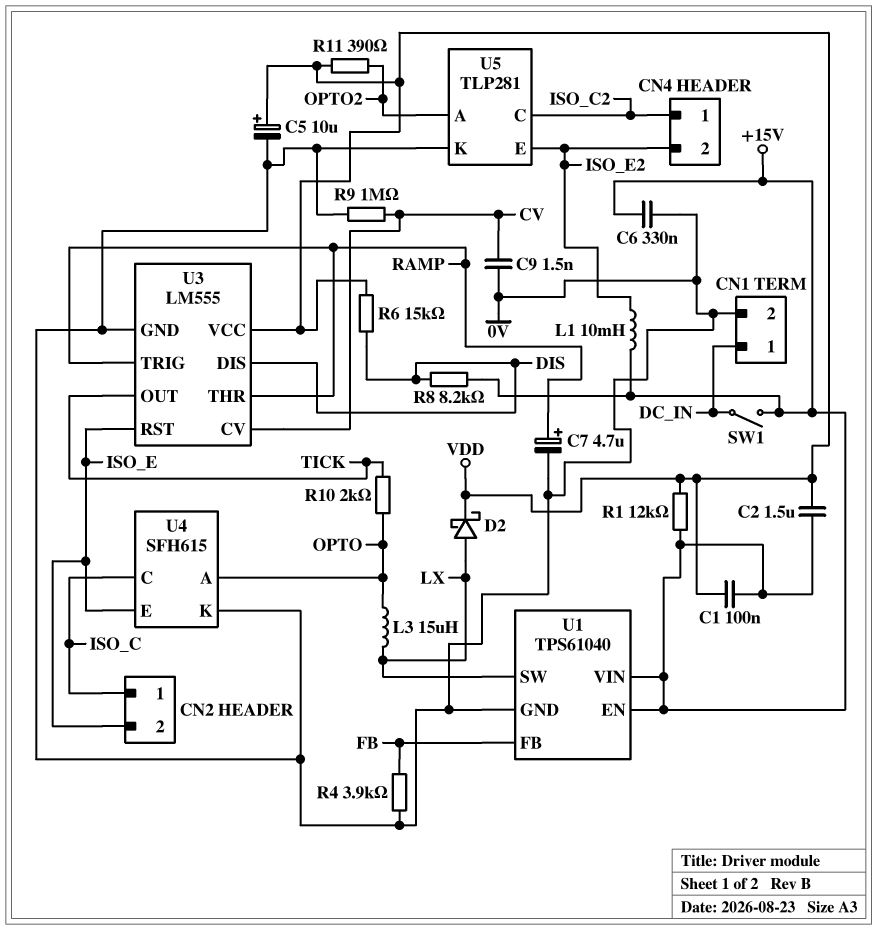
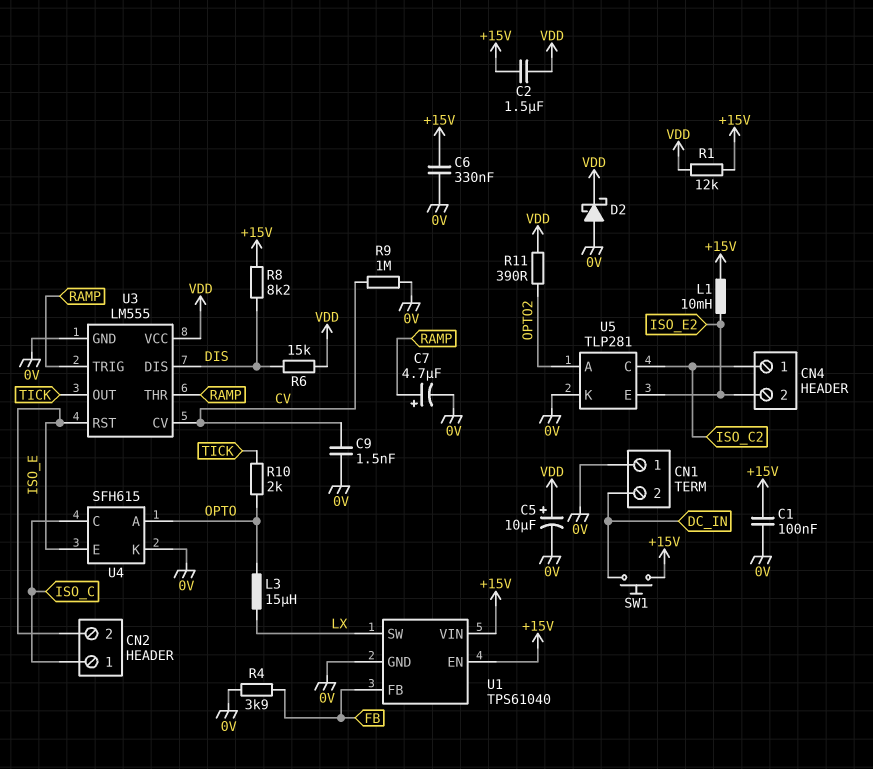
C1: 100nF (+15V, VDD) -> 100nF (+15V, 0V)
CN1 pin 1: DC_IN -> 0V
CN1 pin 2: 0V -> DC_IN
D2: schottky (A LX, K VDD) -> schottky (A 0V, K VDD)
SW1: switch (+15V, DC_IN) -> button (+15V, DC_IN)

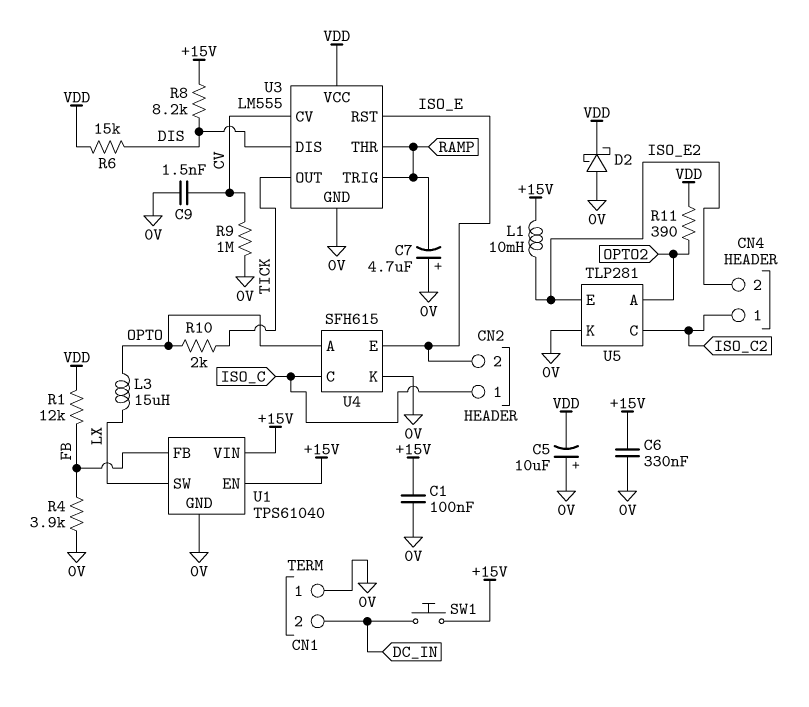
C2: 1.5uF (+15V, VDD) -> none
C5: 10uF (plus VDD, minus 0V) -> 10uF (plus 0V, minus VDD)
C7: 4.7uF (plus RAMP, minus 0V) -> 4.7uF (plus 0V, minus RAMP)
R1: 12k (+15V, VDD) -> 12k (FB, VDD)

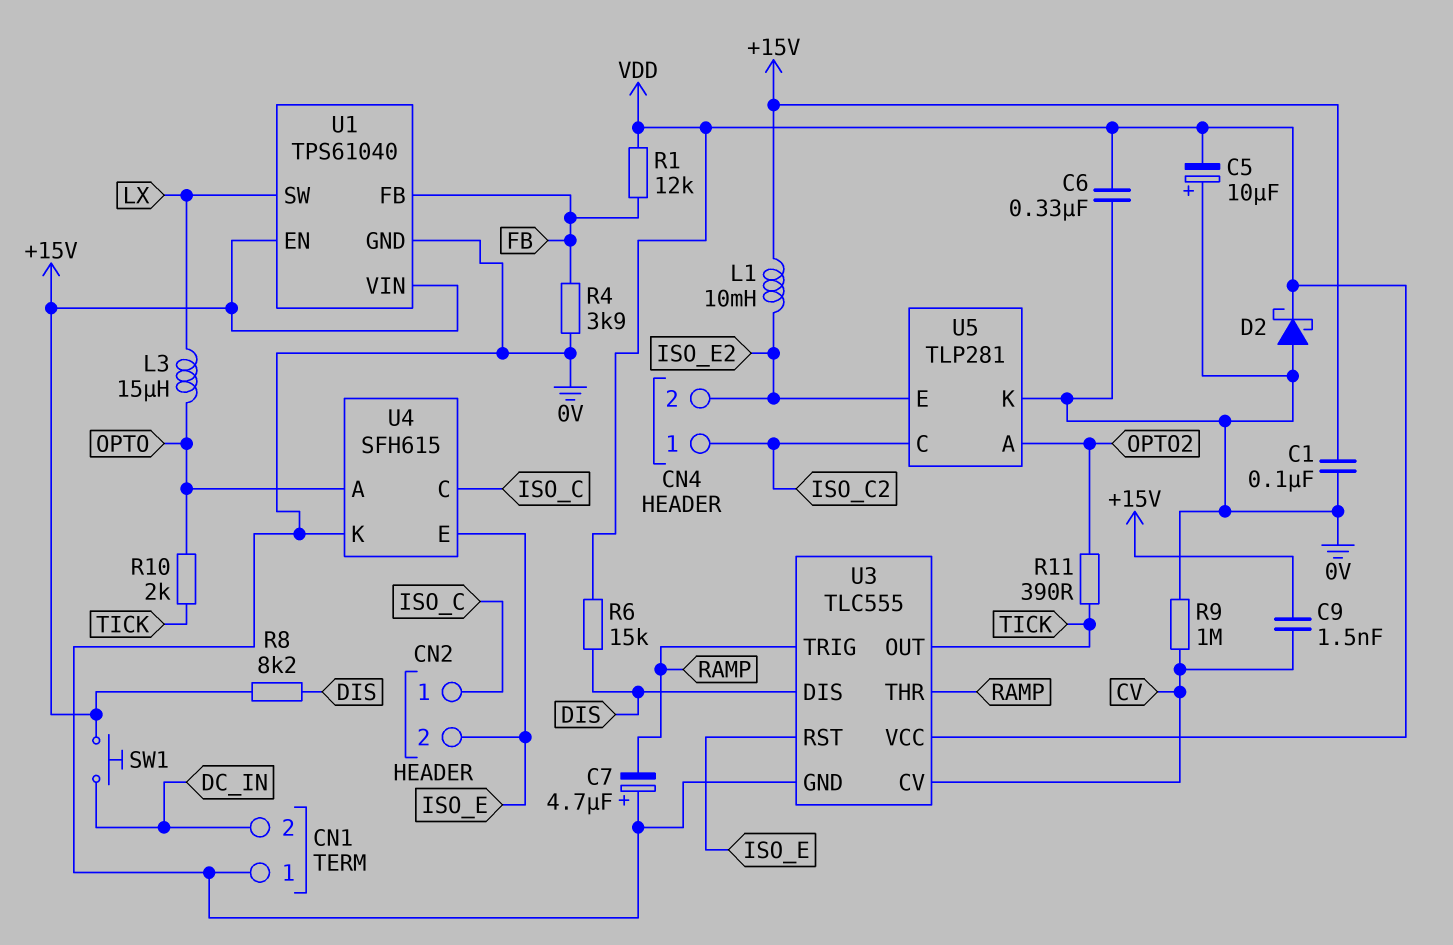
C6: 330nF (+15V, 0V) -> 330nF (0V, VDD)
C9: 1.5nF (0V, CV) -> 1.5nF (+15V, CV)
R11: 390 (OPTO2, VDD) -> 390 (OPTO2, TICK)
U3: LM555 -> TLC555

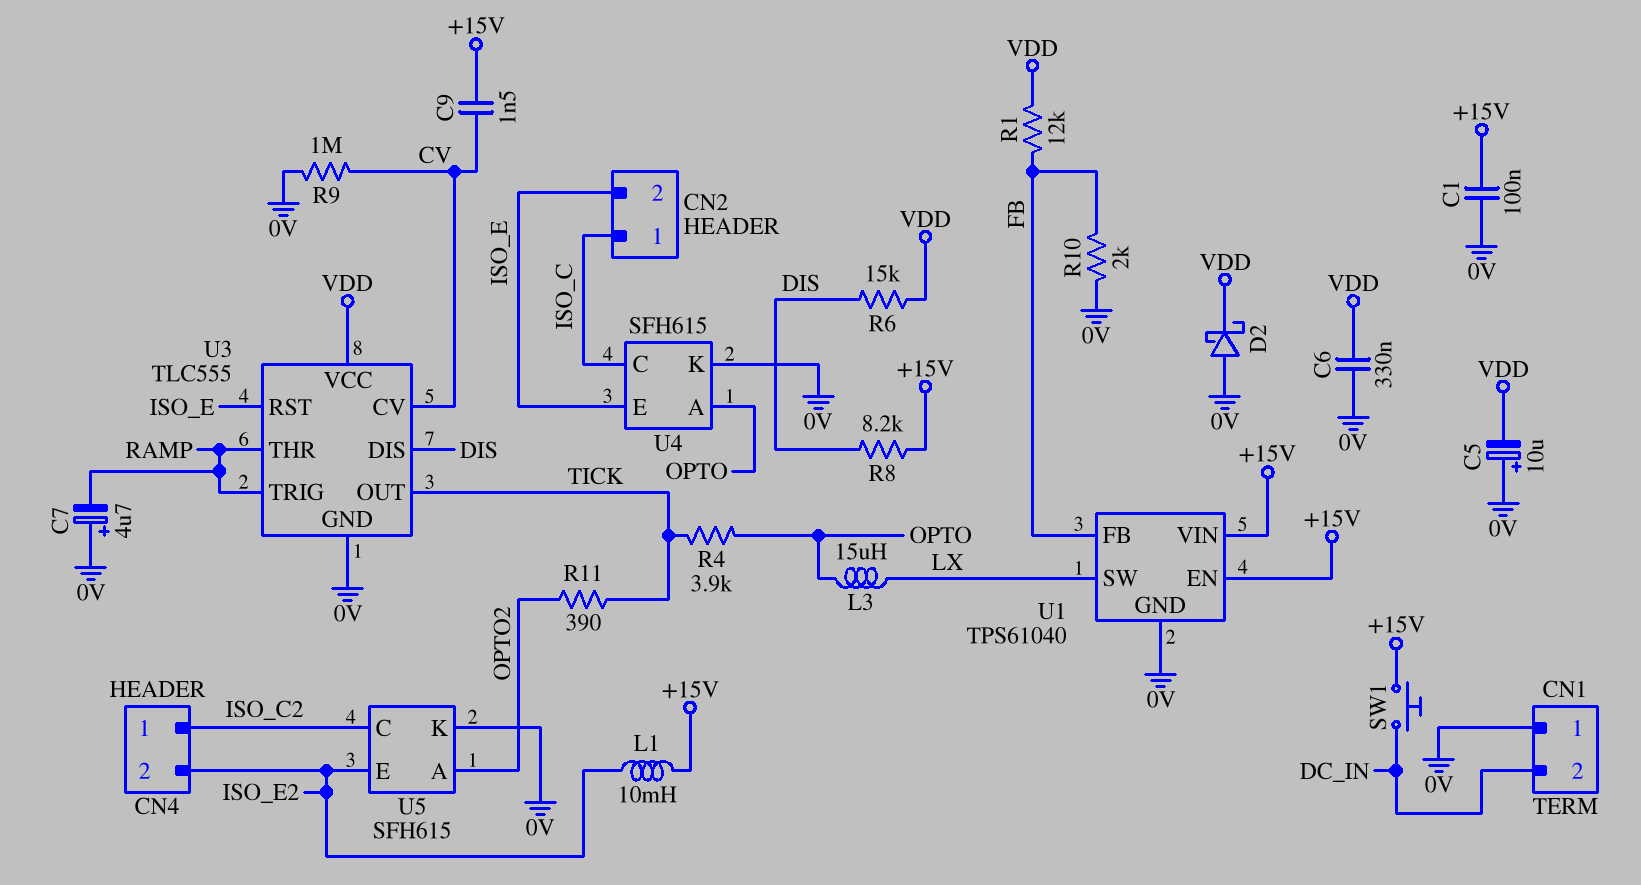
R4: 3.9k (0V, FB) -> 3.9k (OPTO, TICK)
R10: 2k (OPTO, TICK) -> 2k (0V, FB)
U5: TLP281 -> SFH615

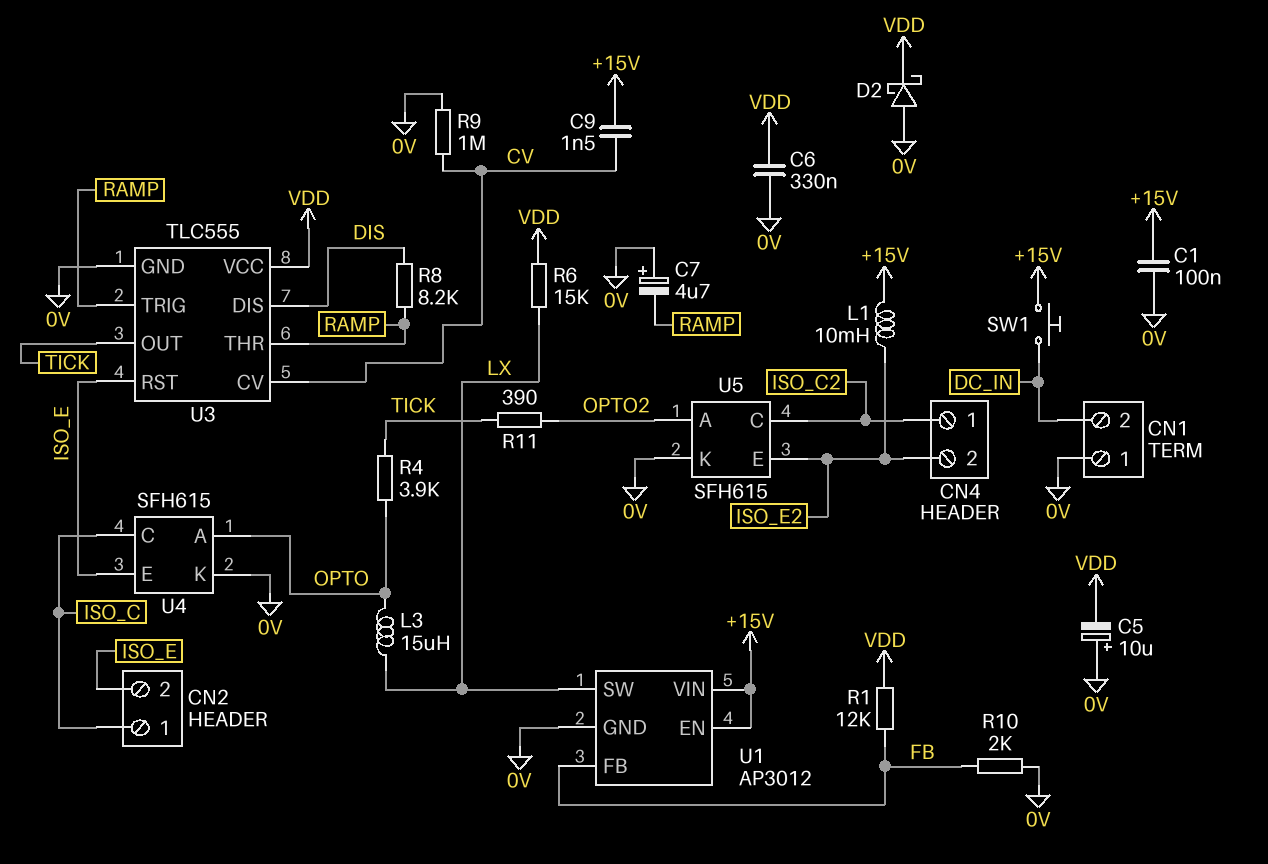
R6: 15k (DIS, VDD) -> 15k (LX, VDD)
R8: 8.2k (+15V, DIS) -> 8.2k (DIS, RAMP)
U1: TPS61040 -> AP3012

